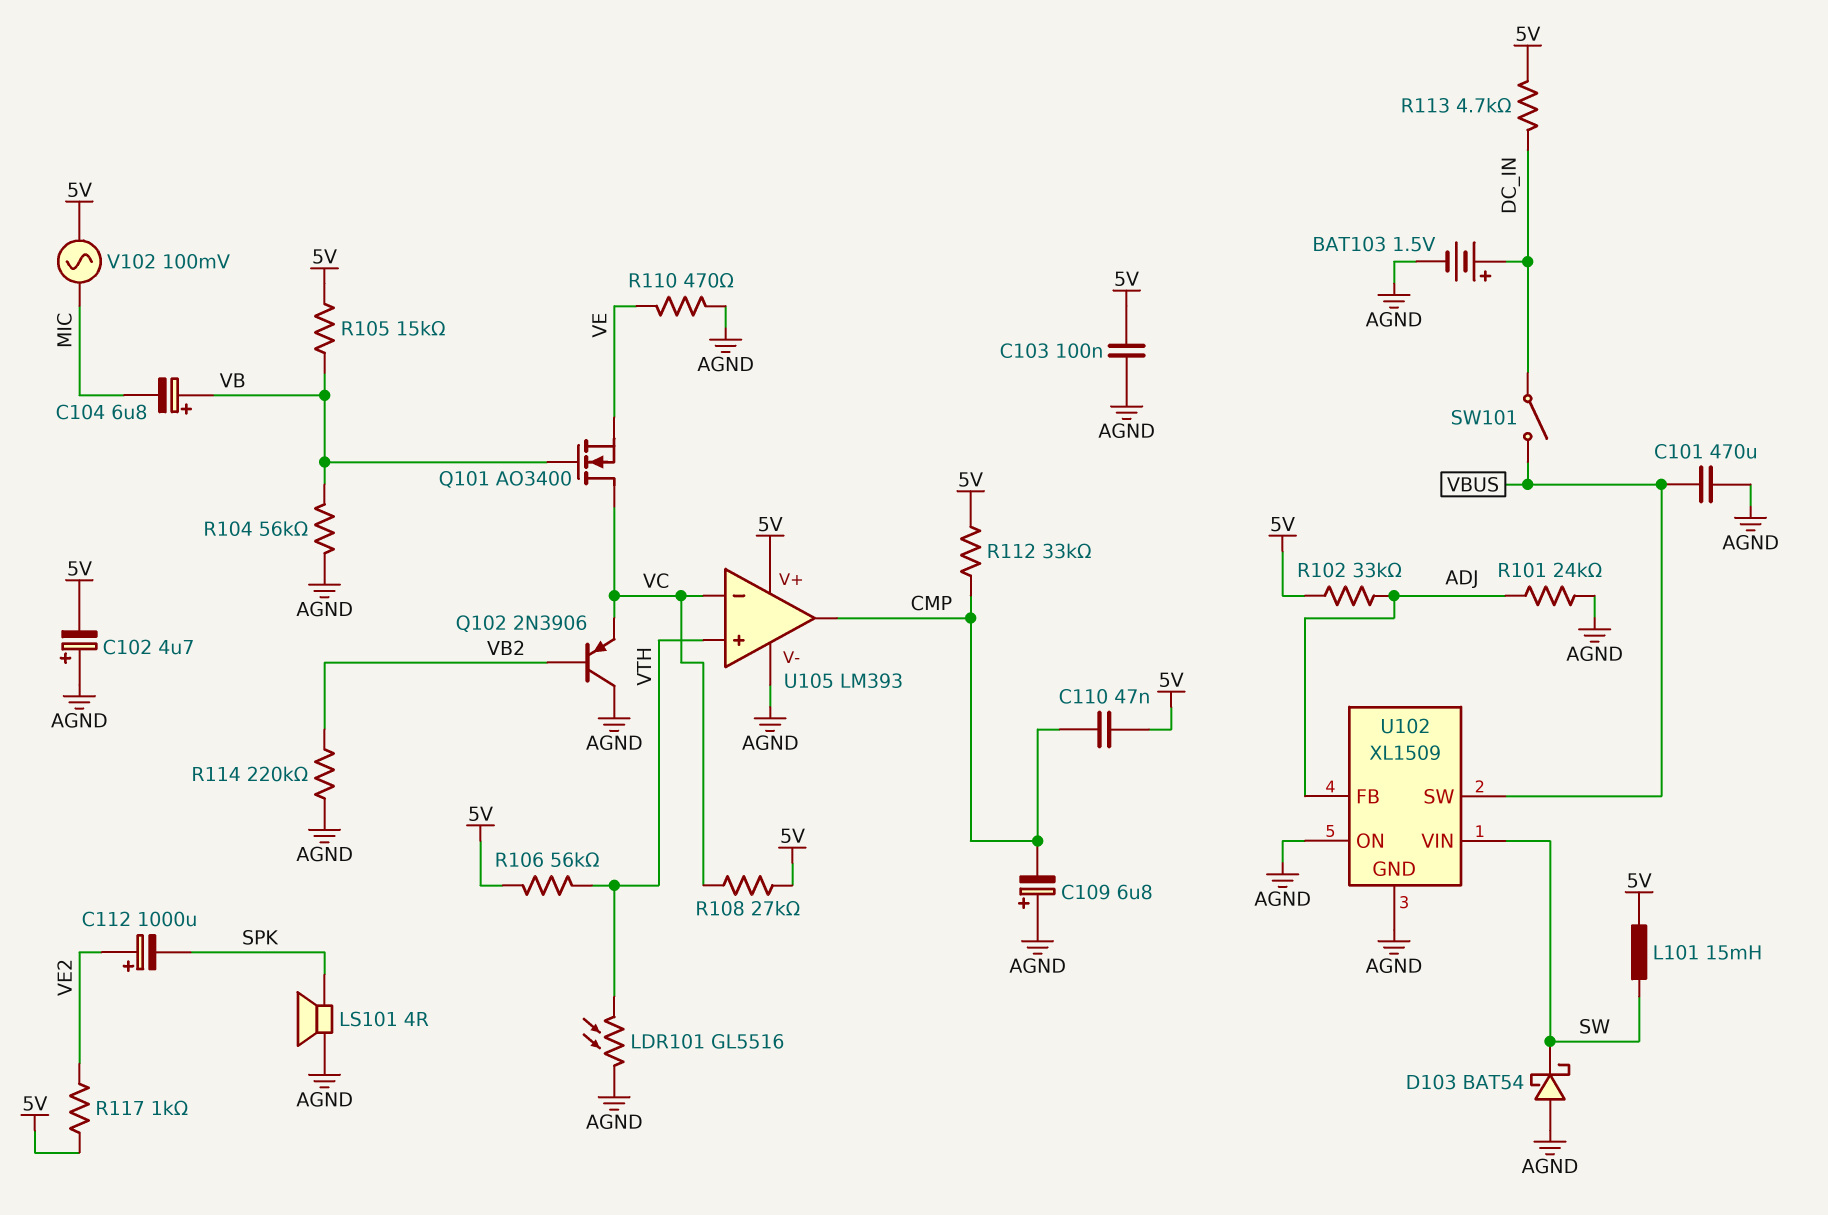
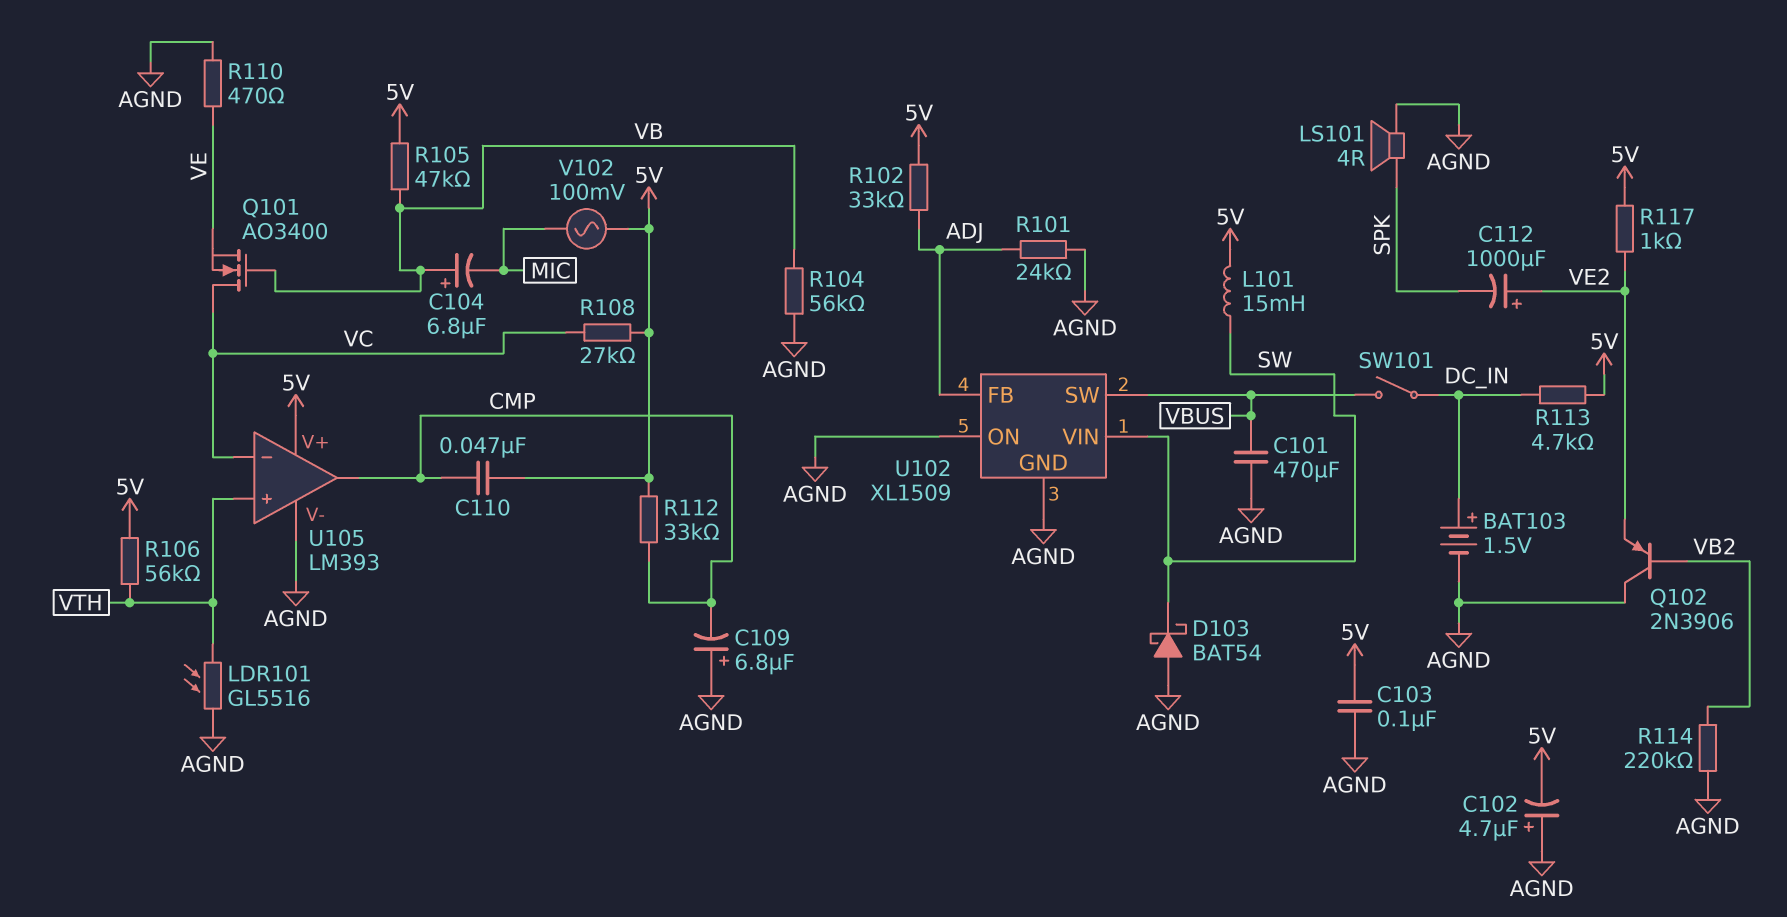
Q102: PNP 2N3906 (B VB2, C AGND, E VC) -> PNP 2N3906 (B VB2, C AGND, E VE2)
R105: 15k (5V, VB) -> 47k (5V, VB)

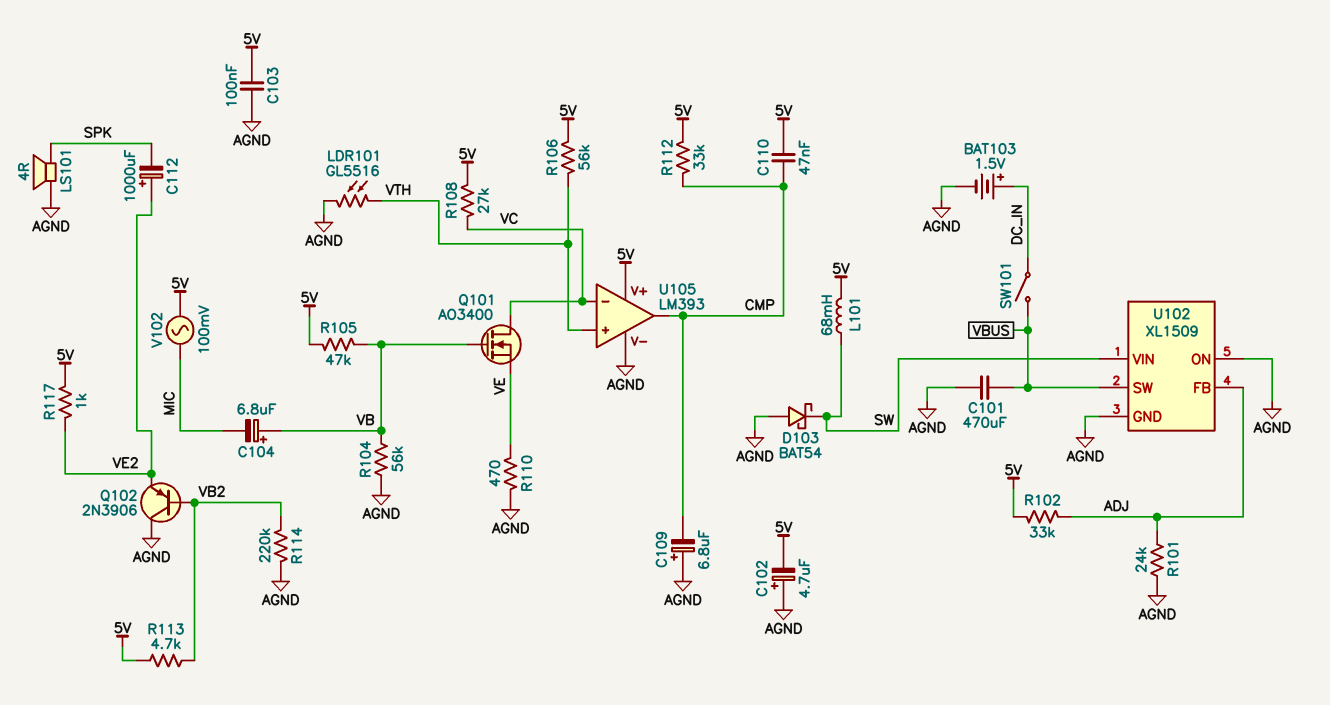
L101: 15mH (5V, SW) -> 68mH (5V, SW)
R113: 4.7k (5V, DC_IN) -> 4.7k (5V, VB2)

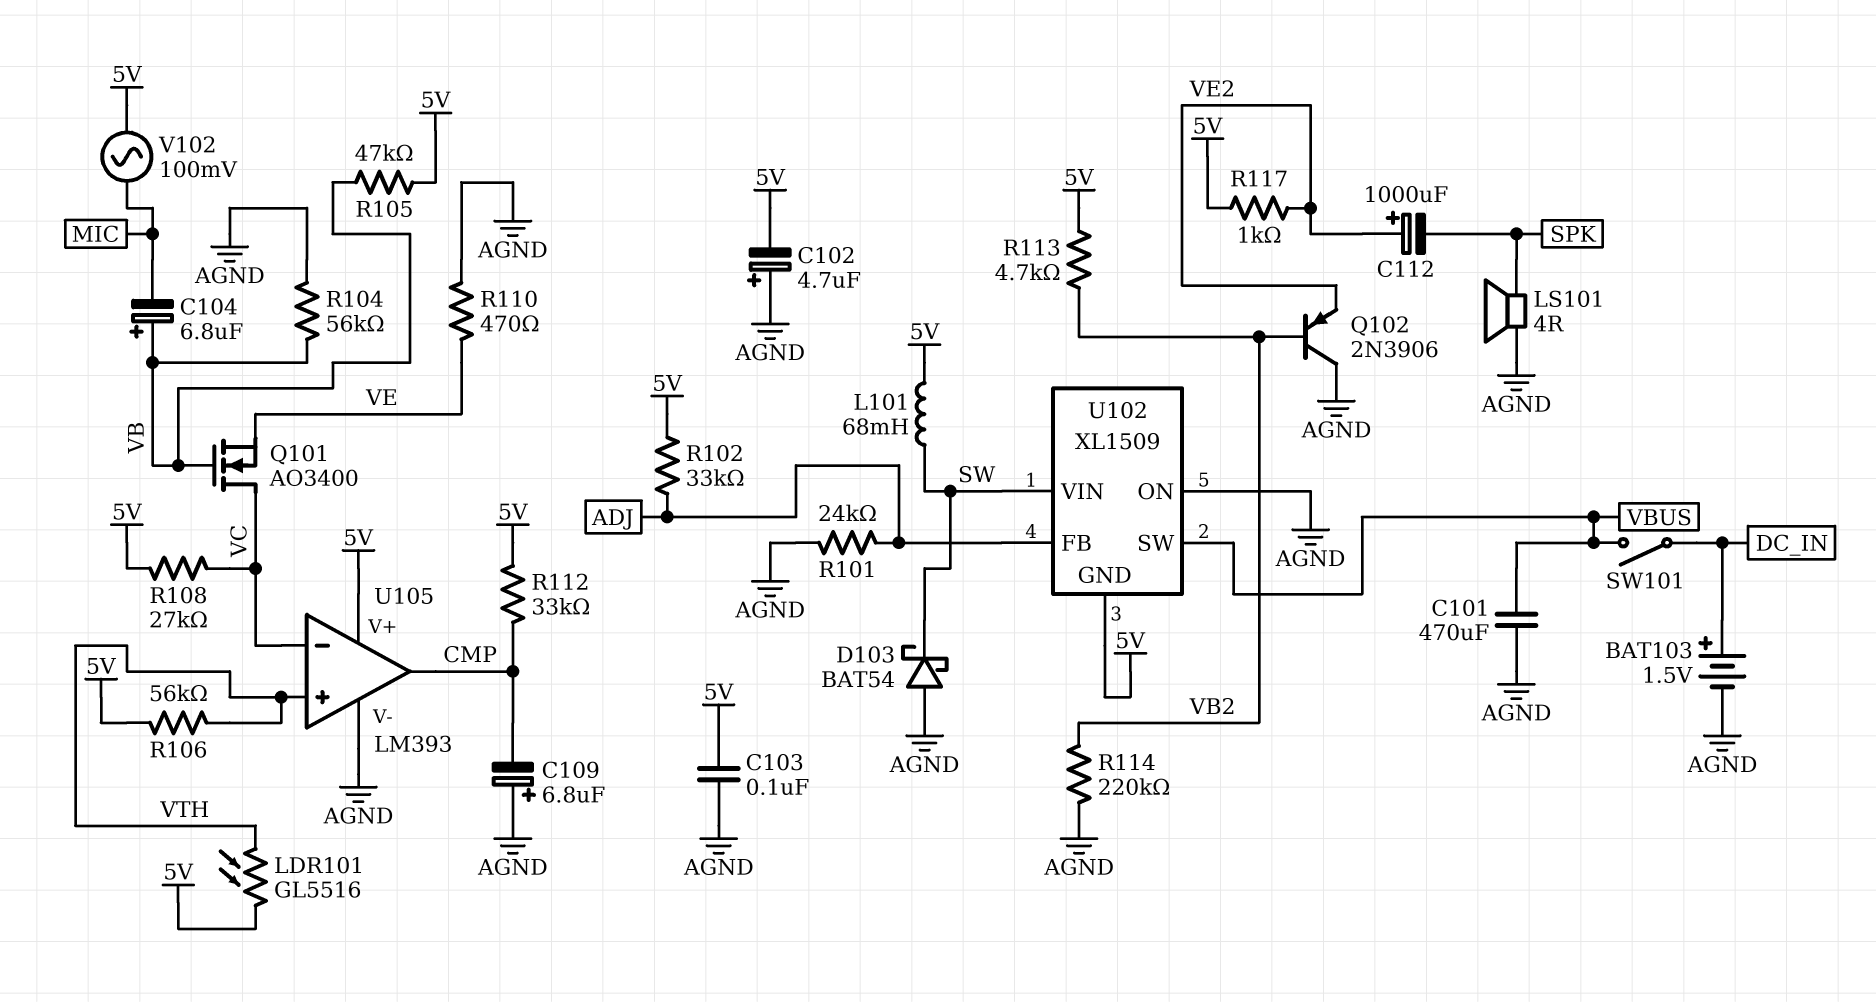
C110: 47nF (5V, CMP) -> none
LDR101: GL5516 (AGND, VTH) -> GL5516 (5V, VTH)
U102 pin GND: AGND -> 5V

